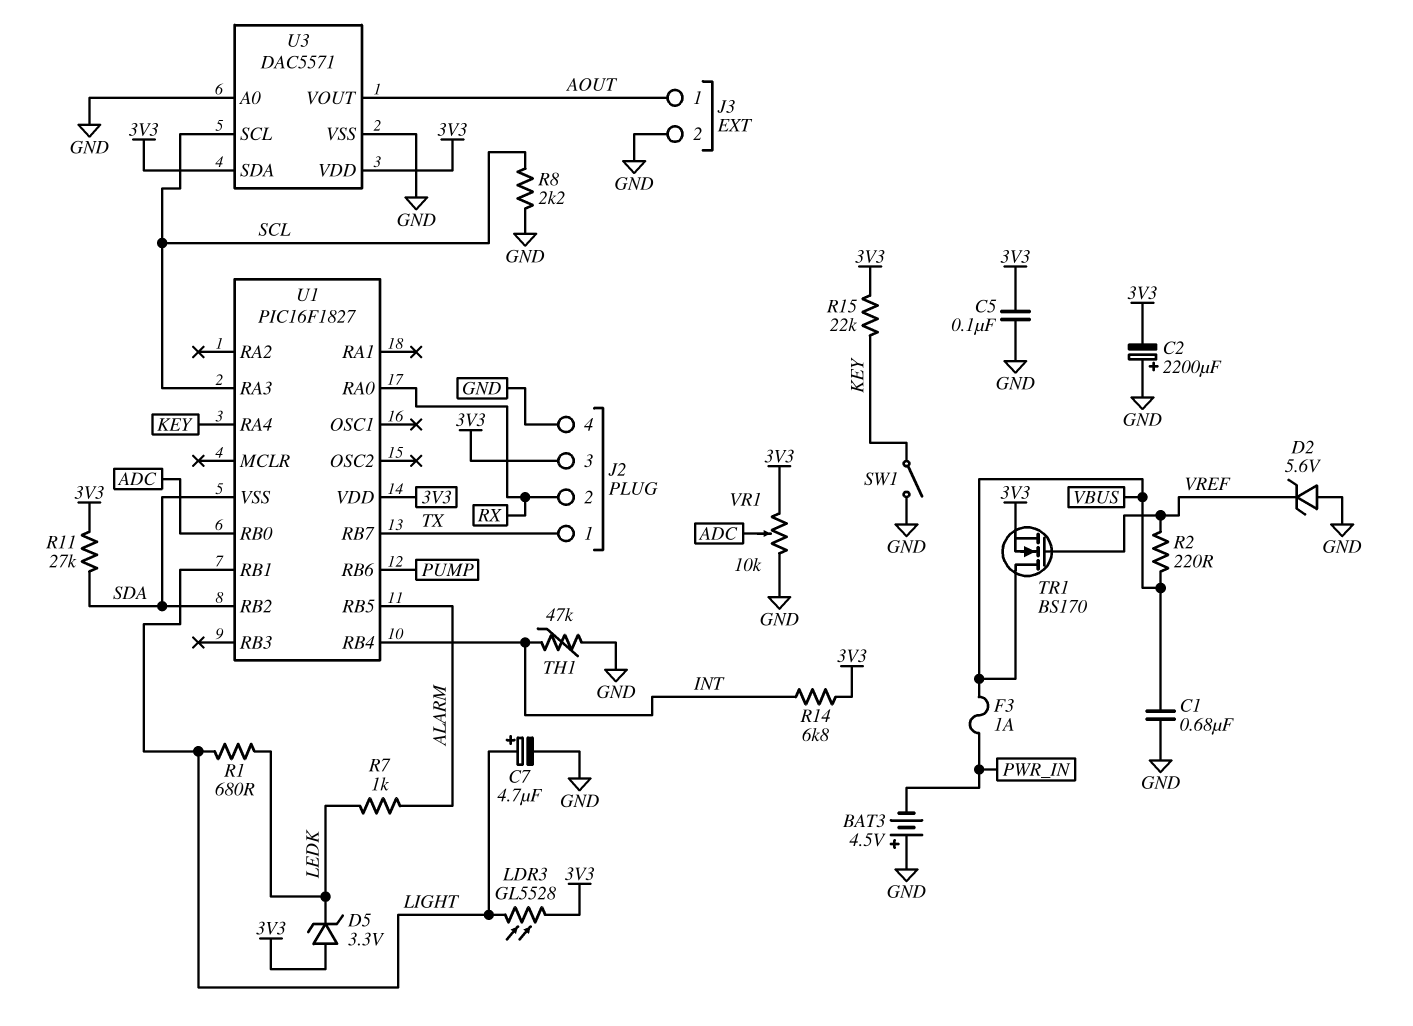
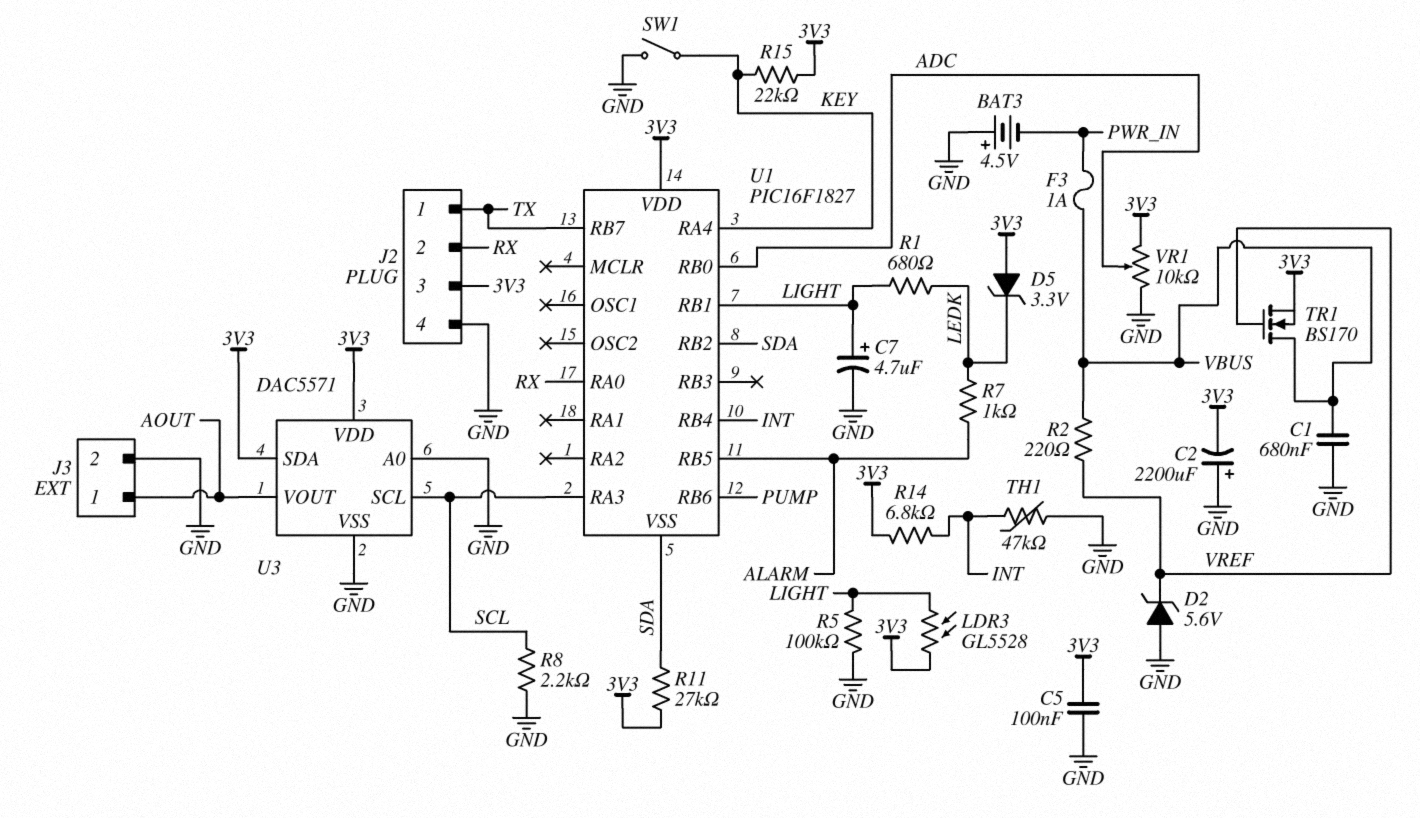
R5: none -> 100k (GND, LIGHT)

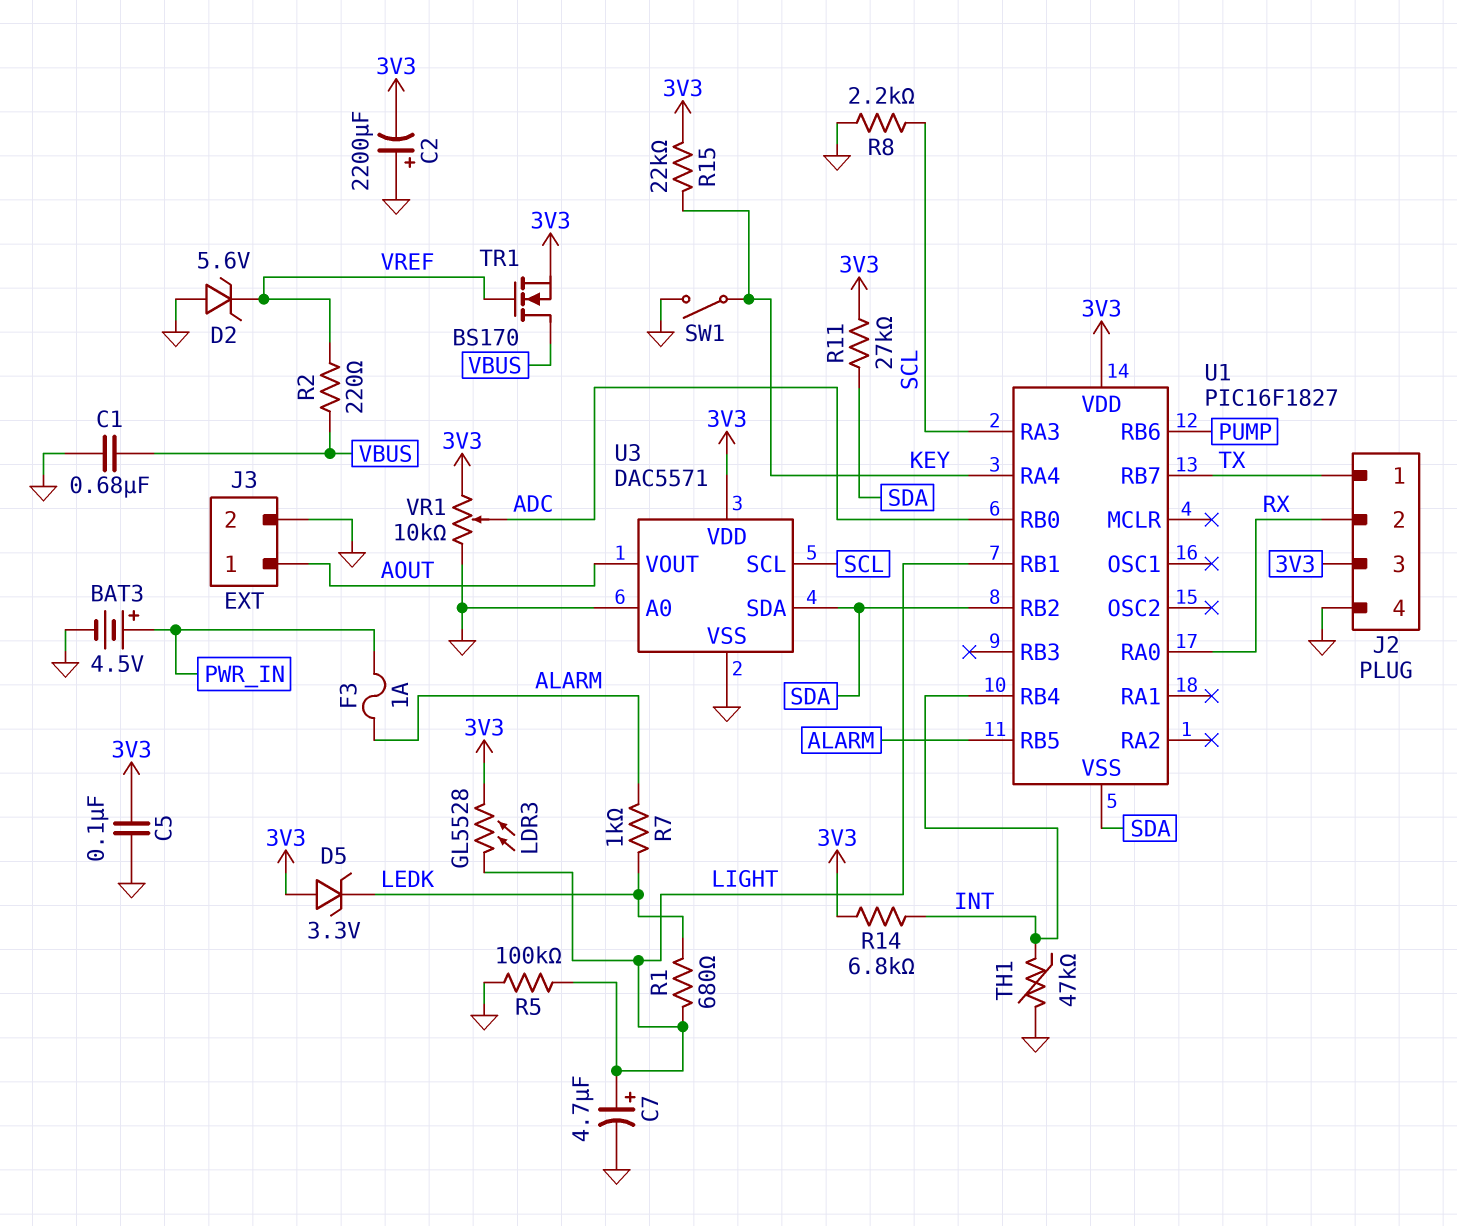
BAT3: 4.5V (plus GND, minus PWR_IN) -> 4.5V (plus PWR_IN, minus GND)
F3: 1A (PWR_IN, VBUS) -> 1A (ALARM, PWR_IN)
U3 pin SDA: 3V3 -> SDA

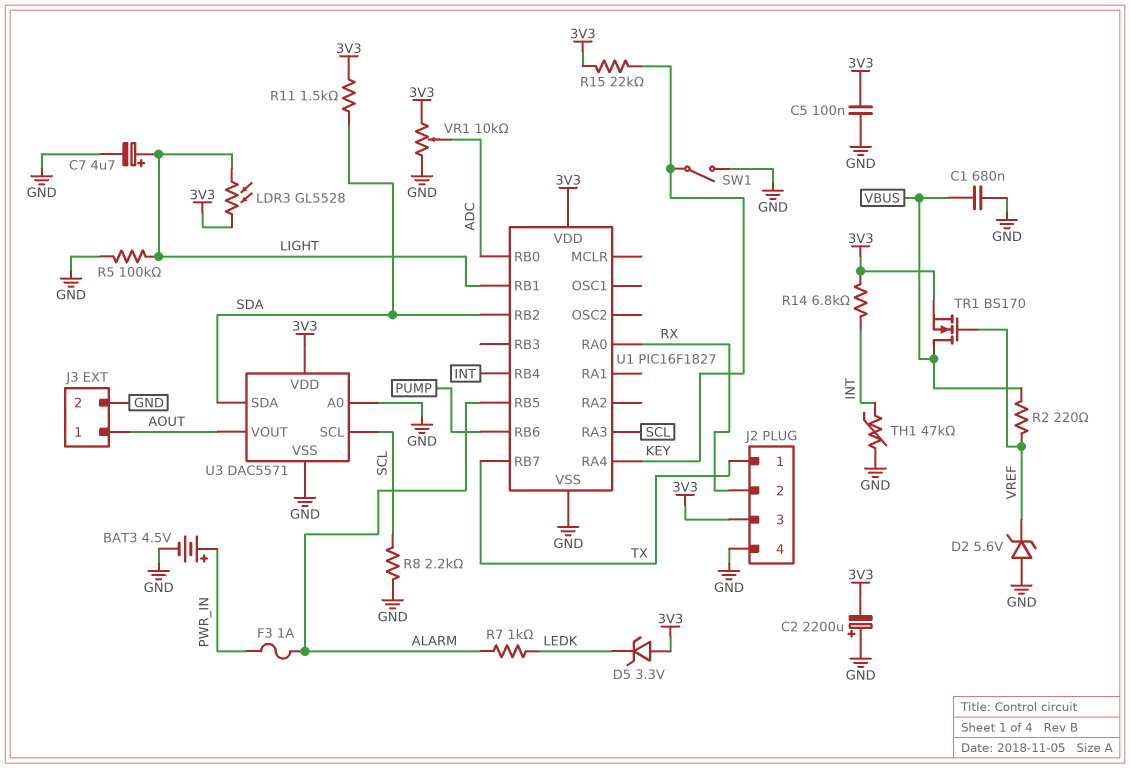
R1: 680 (LEDK, LIGHT) -> none
R11: 27k (3V3, SDA) -> 1.5k (3V3, SDA)
U1 pin VSS: SDA -> GND

